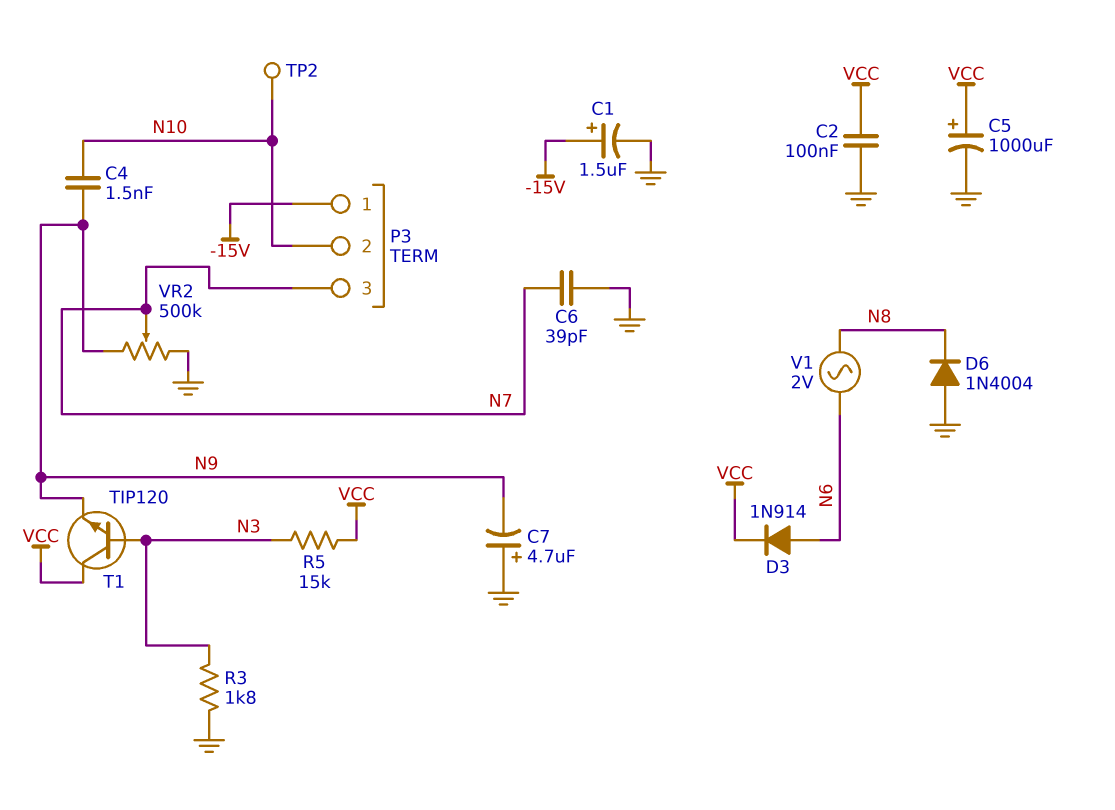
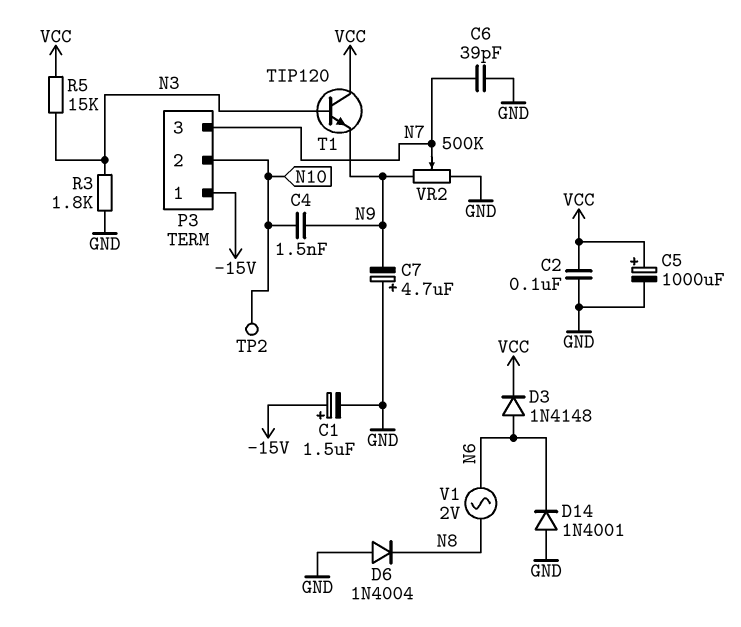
D3: diode 1N914 (A N6, K VCC) -> diode 1N4148 (A N6, K VCC)
D14: none -> diode 1N4001 (A GND, K N6)

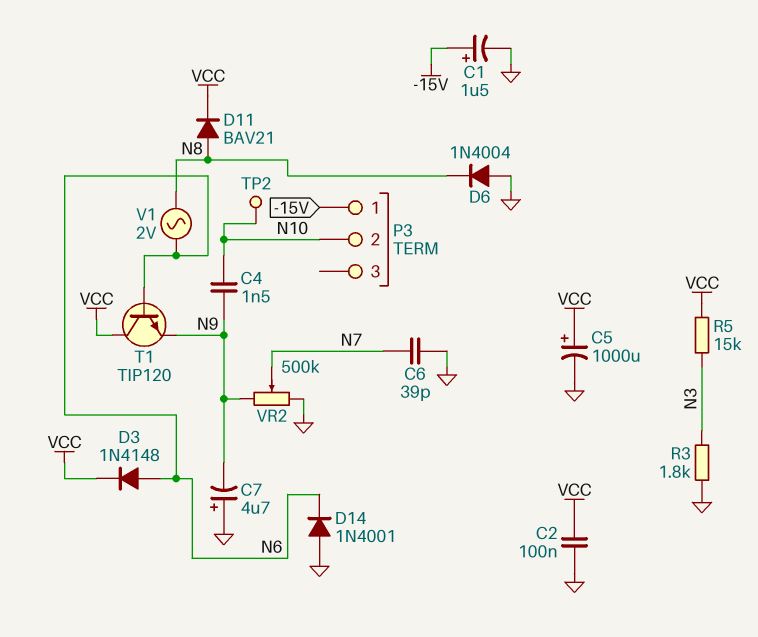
D11: none -> diode BAV21 (A N8, K VCC)
P3 pin 3: N7 -> none
T1: NPN TIP120 (B N3, C VCC, E N9) -> NPN TIP120 (B N6, C VCC, E N9)

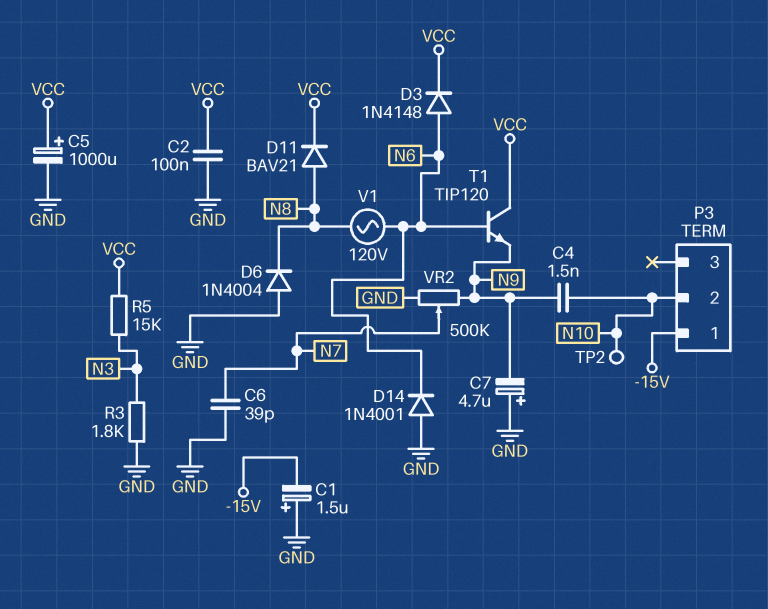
C1: 1.5uF (plus -15V, minus GND) -> 1.5uF (plus GND, minus -15V)
V1: AC 2V (N6, N8) -> AC 120V (N6, N8)

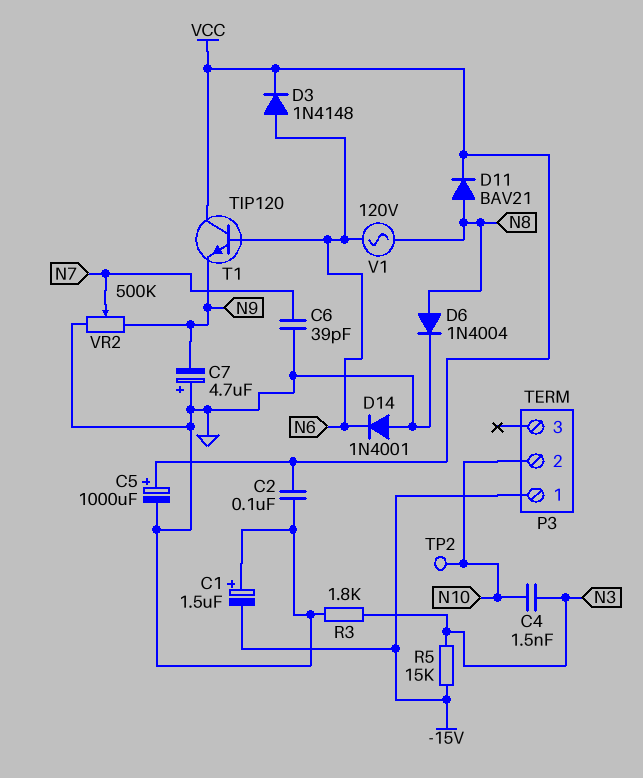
C4: 1.5nF (N9, N10) -> 1.5nF (N3, N10)
D6: diode 1N4004 (A GND, K N8) -> diode 1N4004 (A N8, K GND)
R5: 15k (N3, VCC) -> 15k (-15V, N3)

